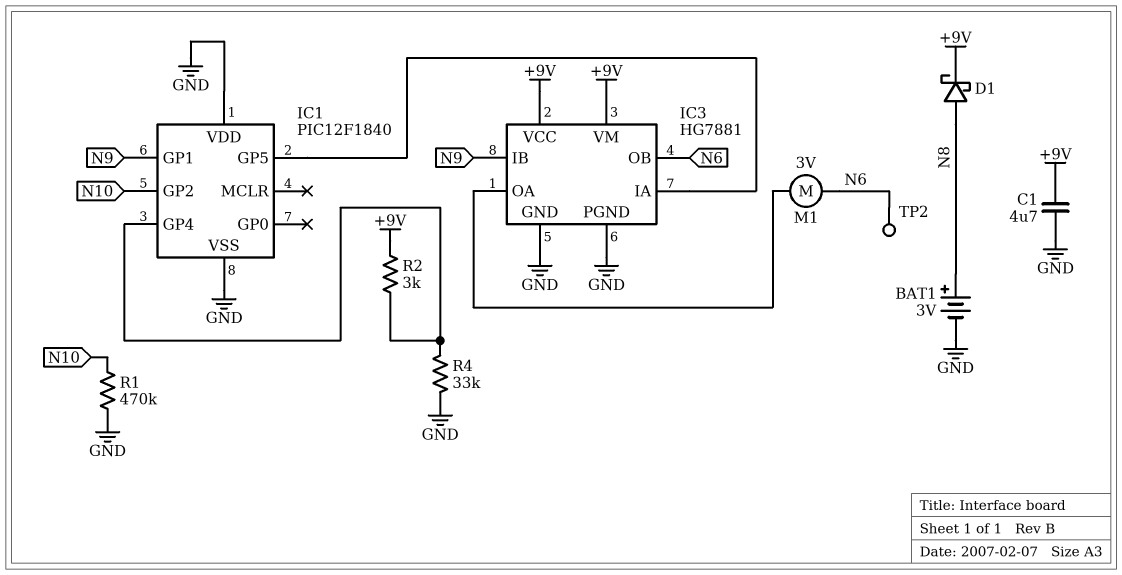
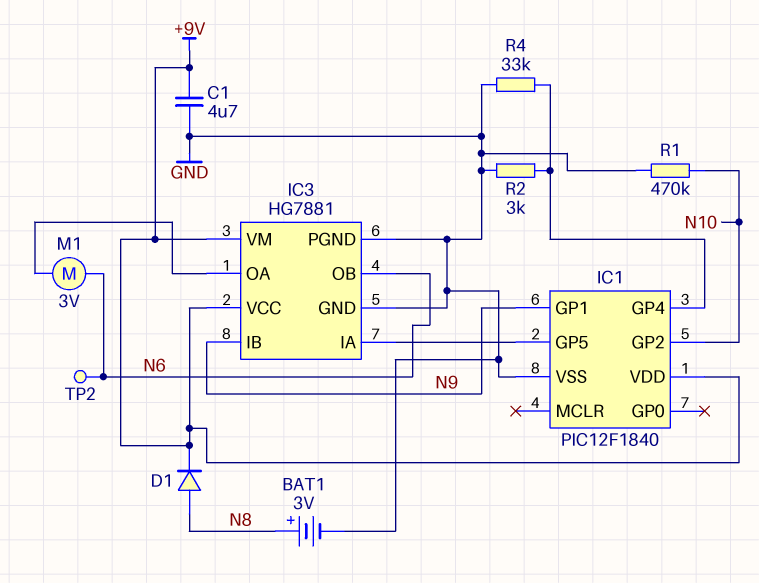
D1: schottky (A N8, K +9V) -> diode (A N8, K +9V)
IC1 pin VDD: GND -> +9V
R2: 3k (+9V, IC1/GP4) -> 3k (GND, IC1/GP4)

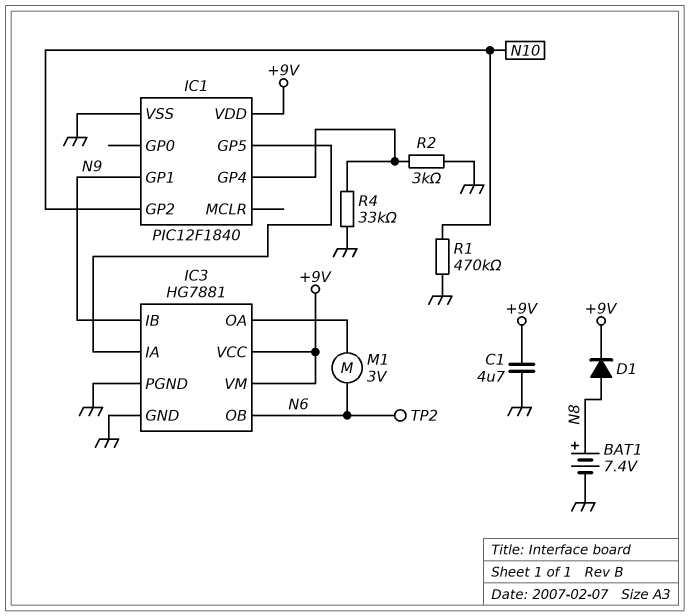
BAT1: 3V (plus N8, minus GND) -> 7.4V (plus N8, minus GND)

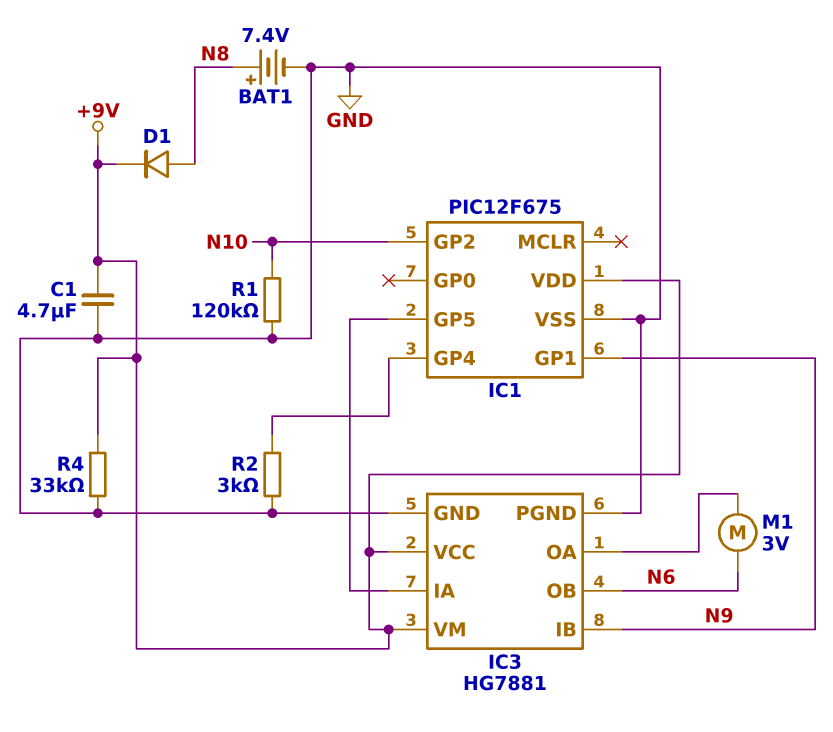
IC1: PIC12F1840 -> PIC12F675
R1: 470k (GND, N10) -> 120k (GND, N10)
R4: 33k (GND, IC1/GP4) -> 33k (+9V, GND)
TP2: test point (N6) -> none

